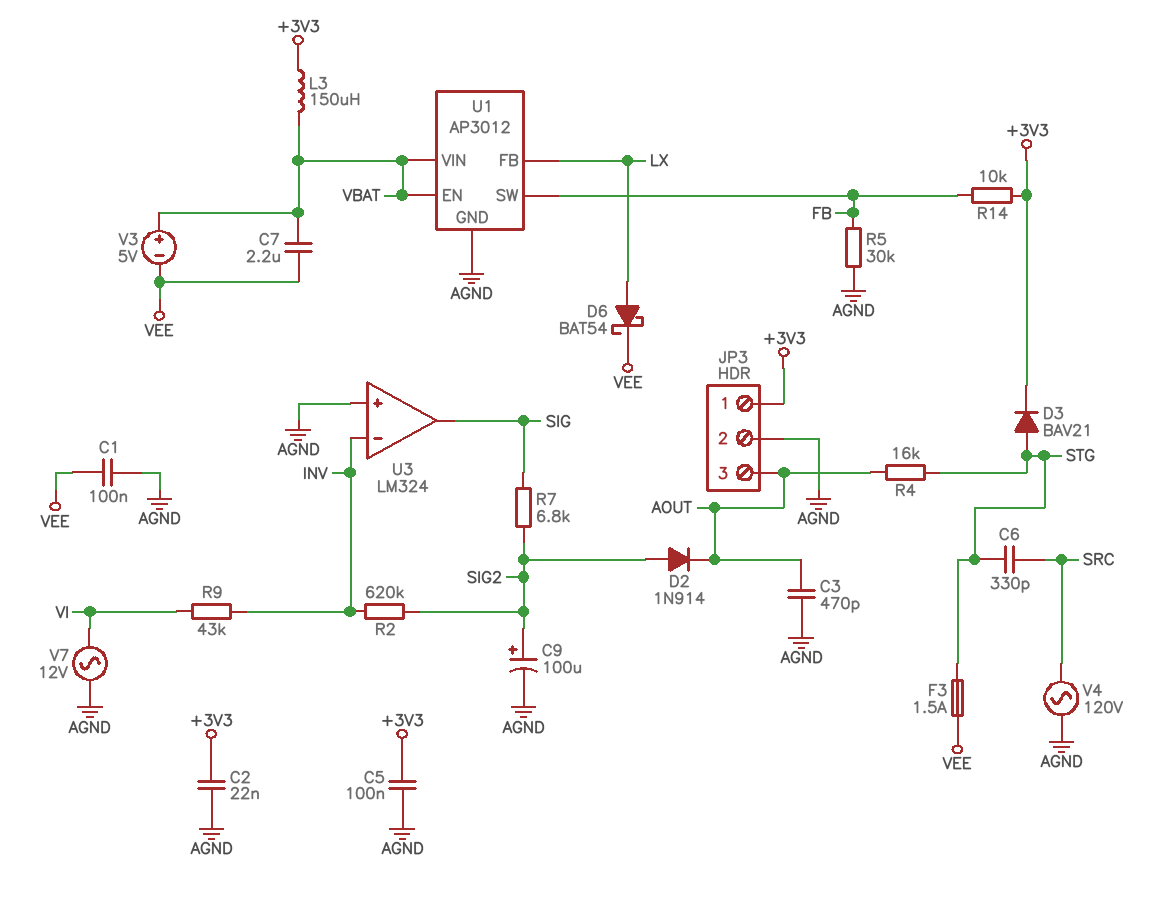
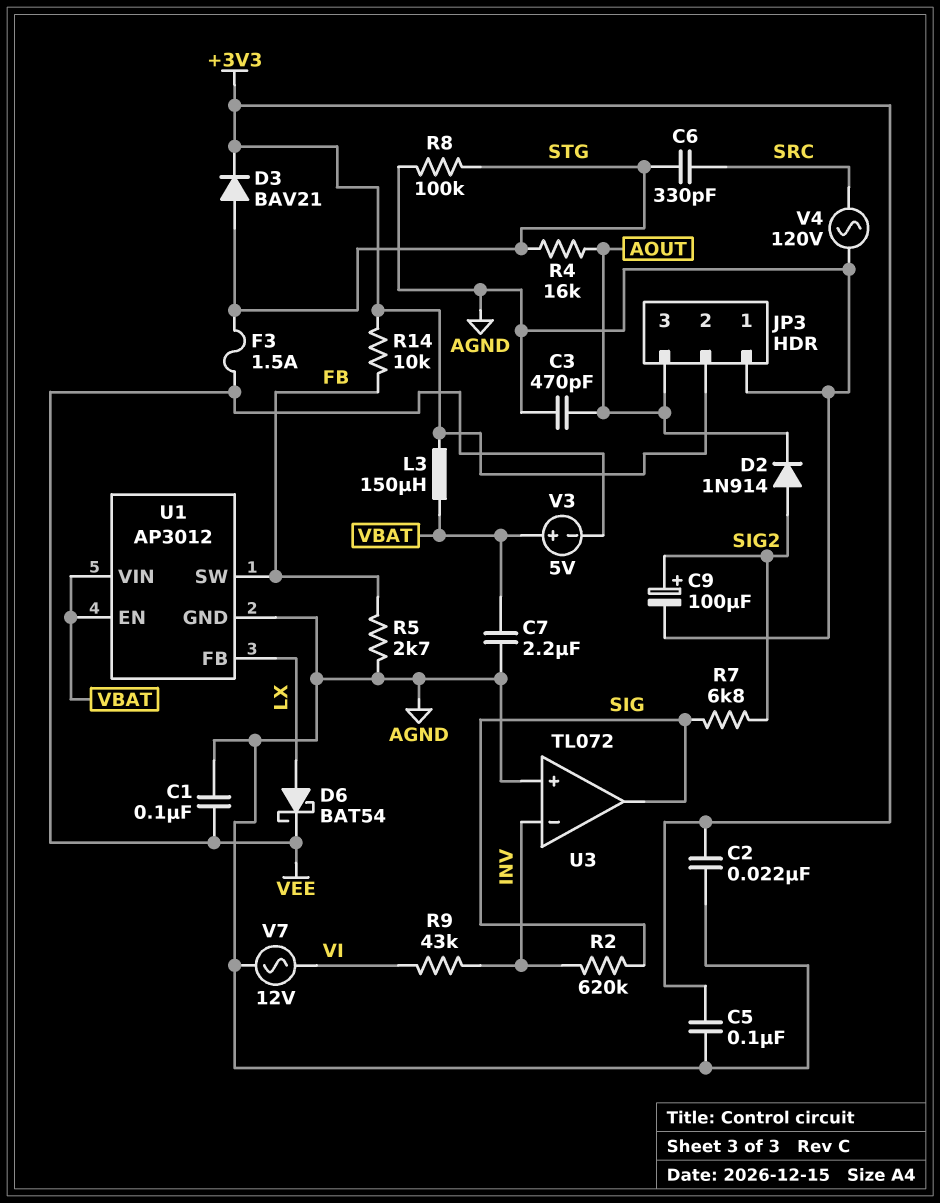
C7: 2.2uF (VBAT, VEE) -> 2.2uF (AGND, VBAT)
JP3 pin 1: +3V3 -> AGND
JP3 pin 2: AGND -> +3V3
R2: 620k (INV, SIG2) -> 620k (INV, SIG)
R5: 30k (AGND, FB) -> 2.7k (AGND, FB)
R8: none -> 100k (AGND, STG)
U3: LM324 -> TL072

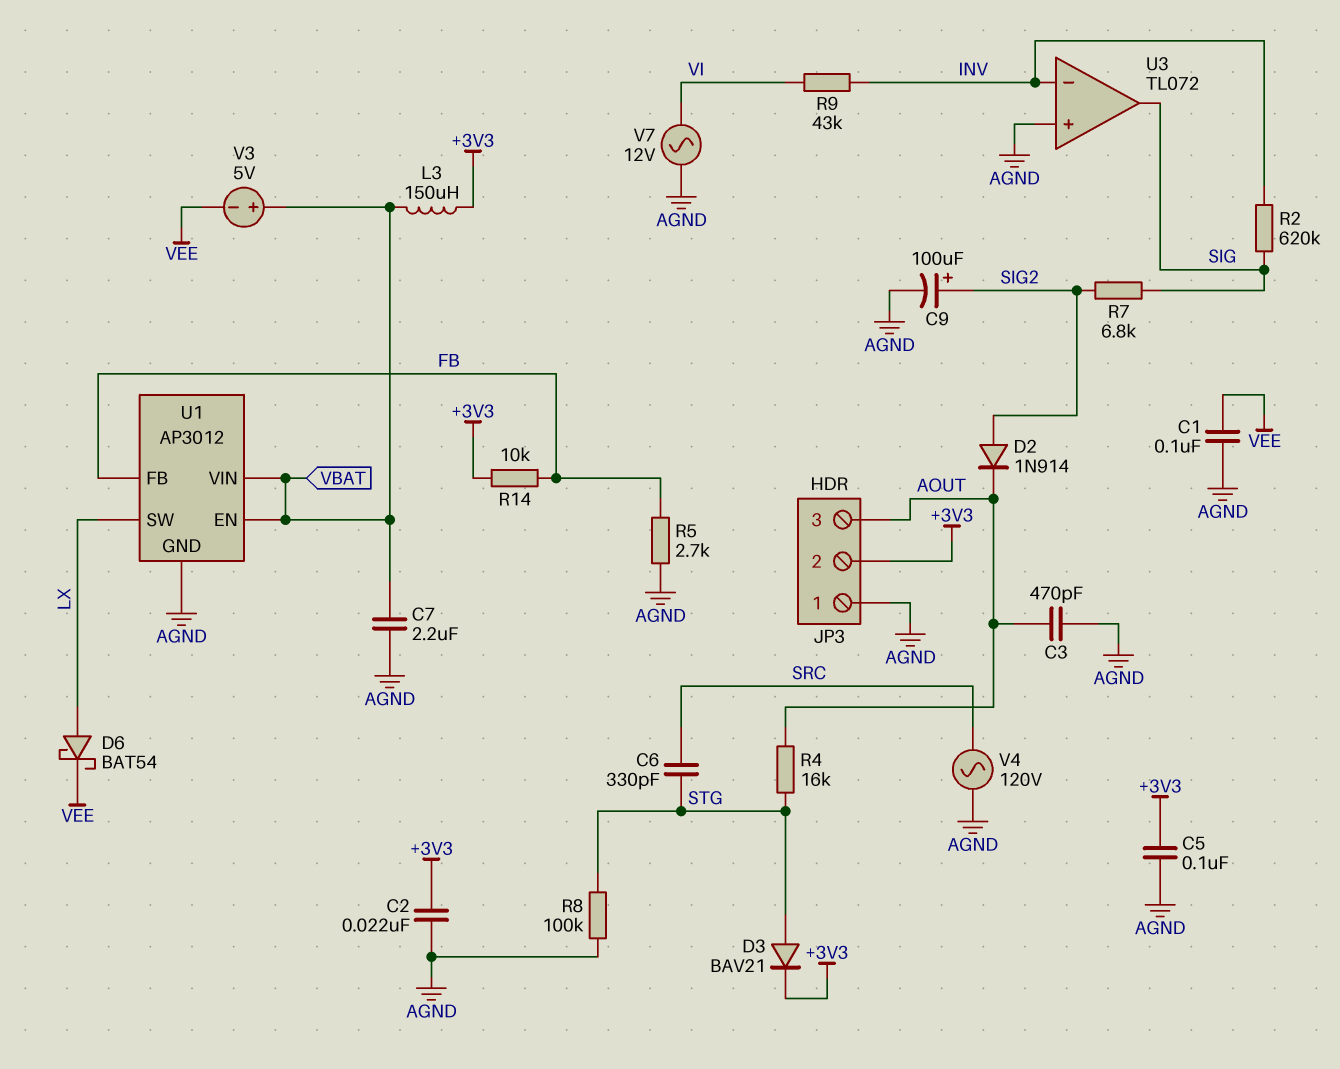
F3: 1.5A (STG, VEE) -> none
U1 pin FB: LX -> FB
U1 pin SW: FB -> LX

